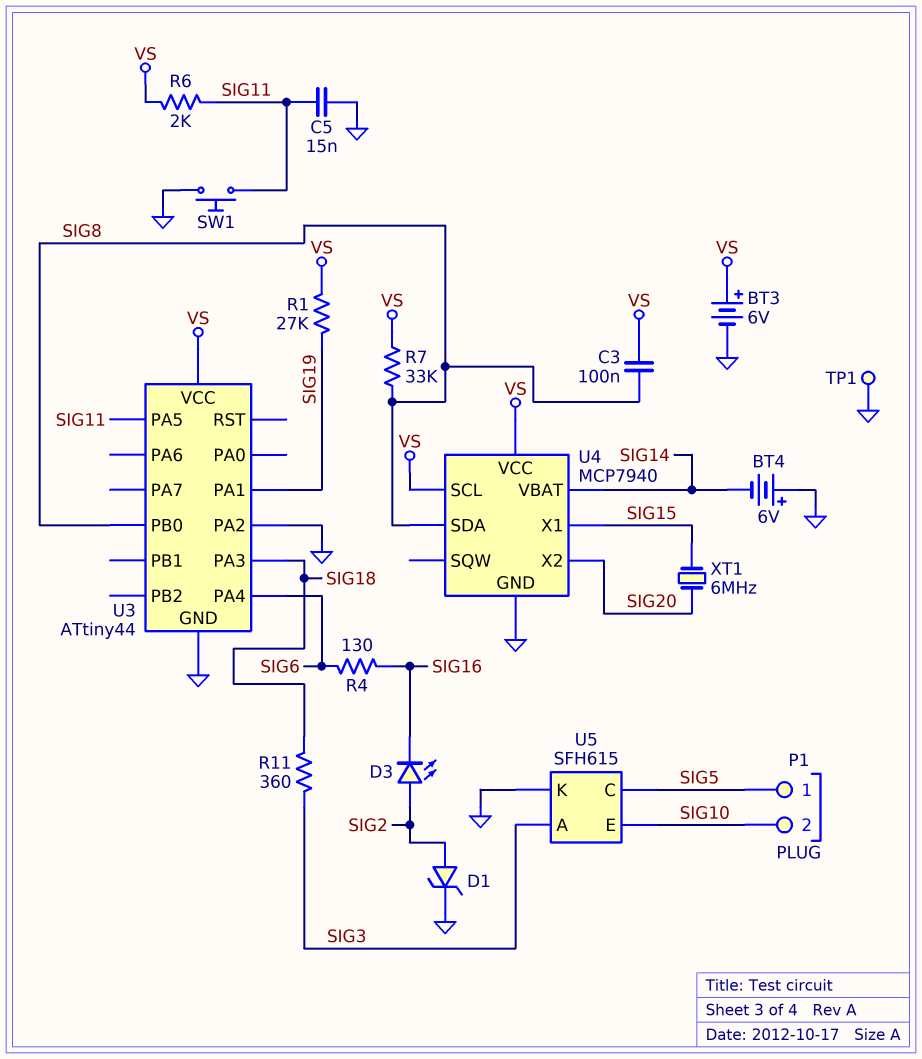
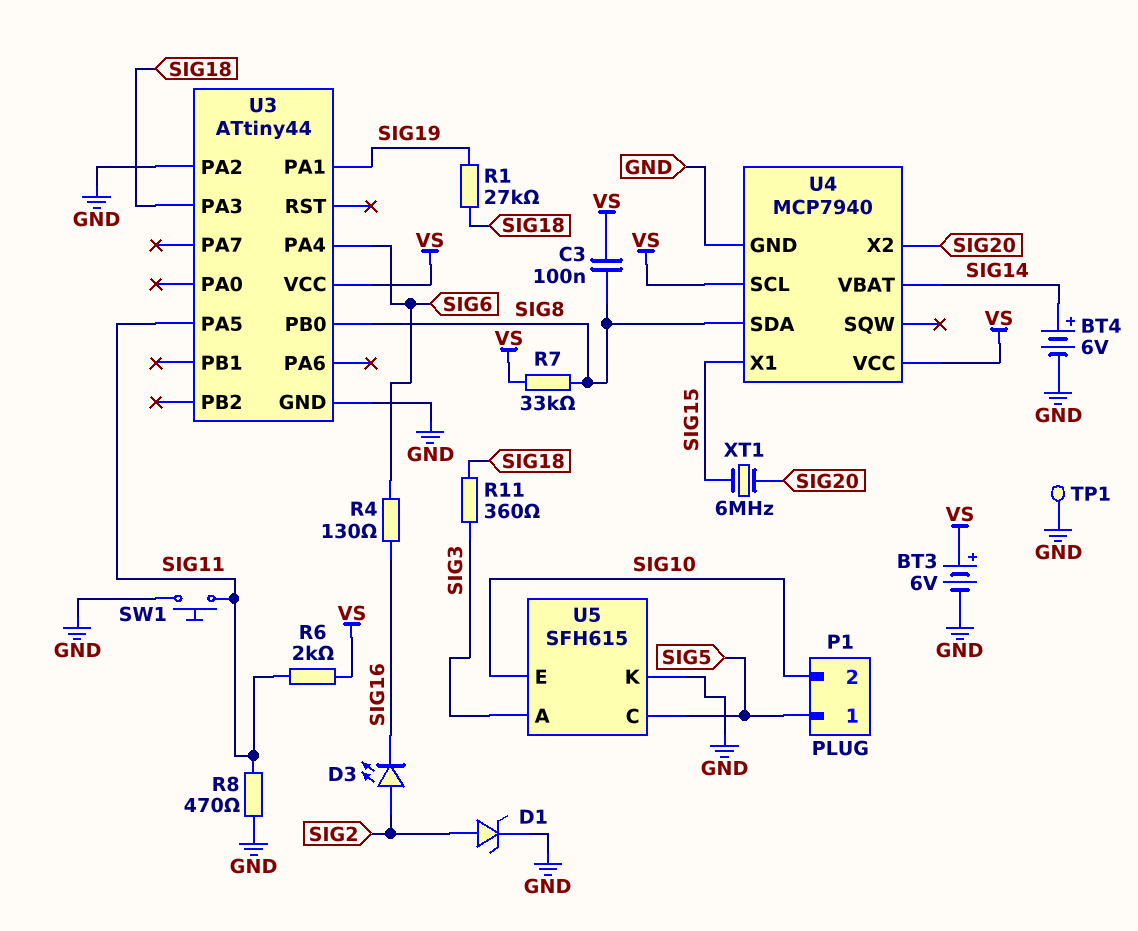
BT4: 6V (plus GND, minus SIG14) -> 6V (plus SIG14, minus GND)
C5: 15nF (GND, SIG11) -> none
R1: 27k (SIG19, VS) -> 27k (SIG18, SIG19)
R8: none -> 470 (GND, SIG11)

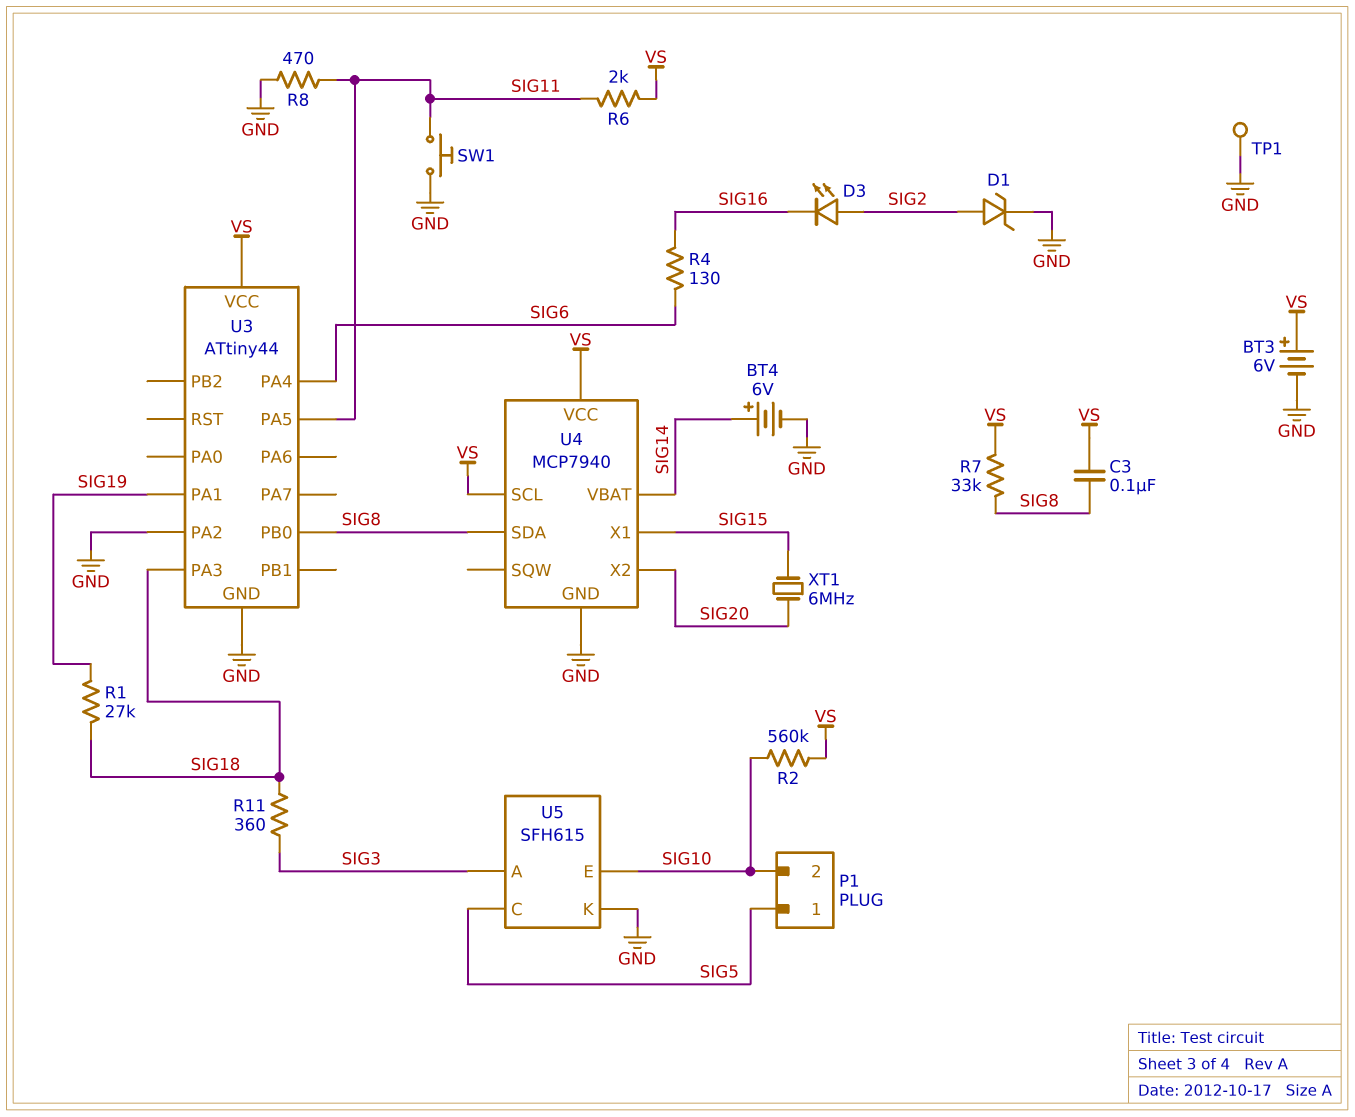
R2: none -> 560k (SIG10, VS)

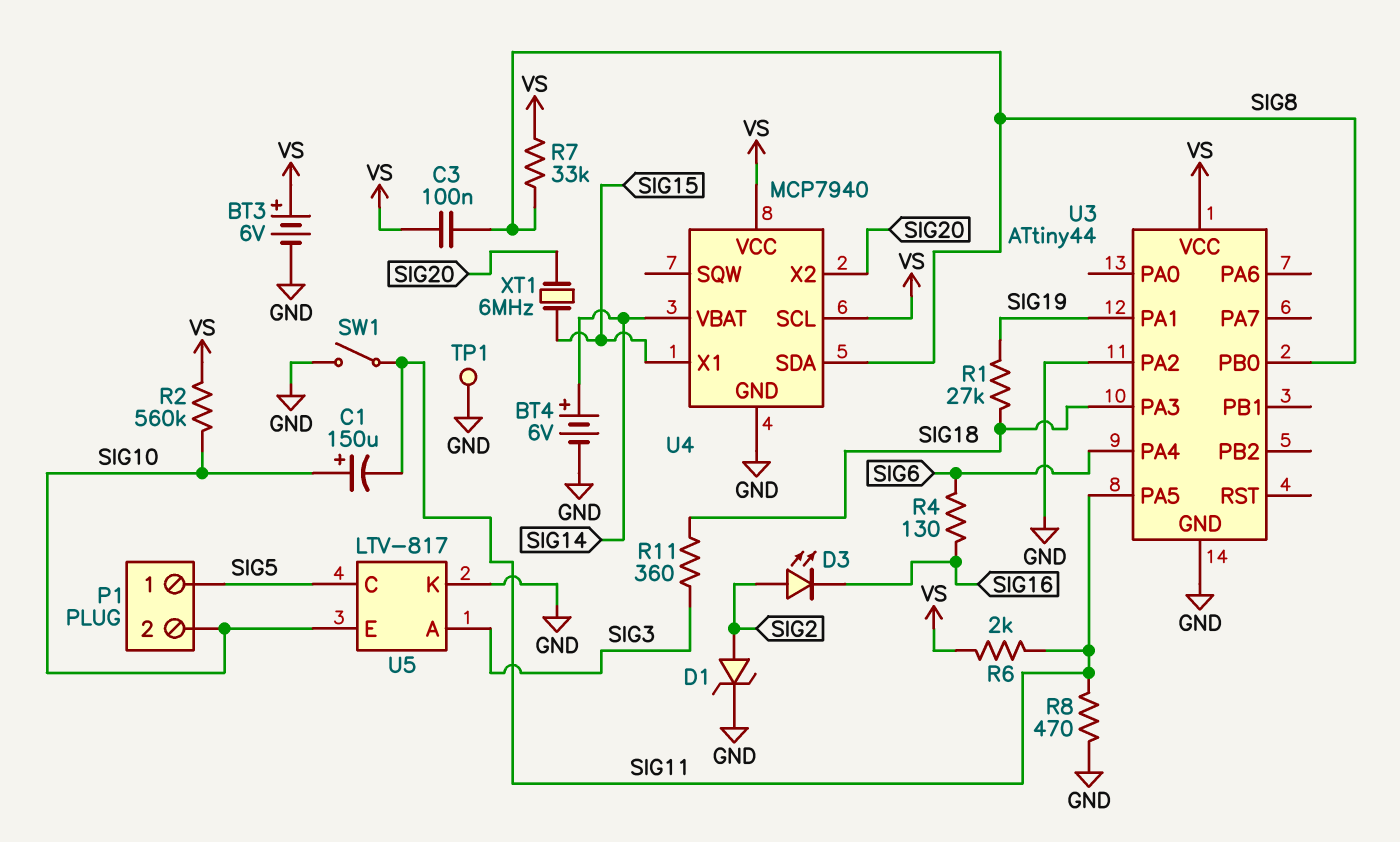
C1: none -> 150uF (plus SIG10, minus SIG11)
SW1: button (GND, SIG11) -> switch (GND, SIG11)
U5: SFH615 -> LTV-817

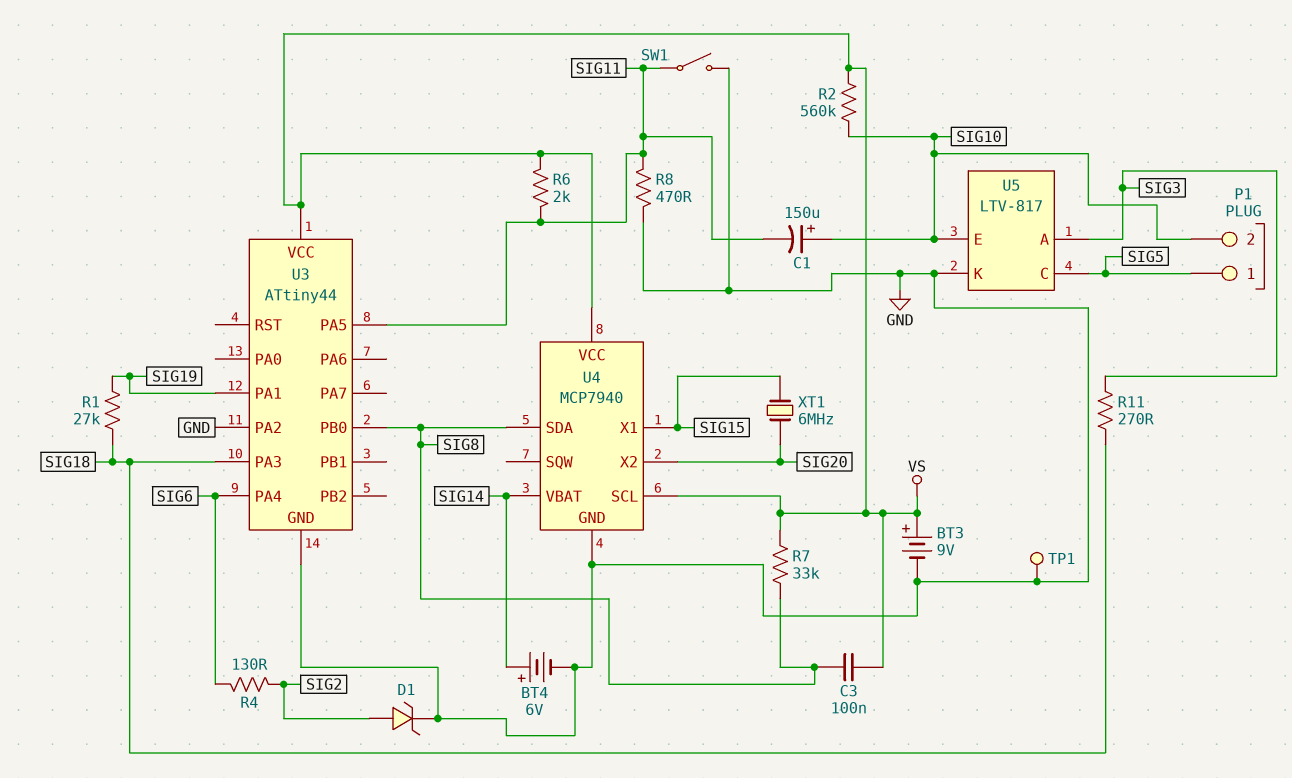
BT3: 6V (plus VS, minus GND) -> 9V (plus VS, minus GND)
D3: LED (A SIG2, K SIG16) -> none
R4: 130 (SIG6, SIG16) -> 130 (SIG2, SIG6)
R11: 360 (SIG3, SIG18) -> 270 (SIG3, SIG18)

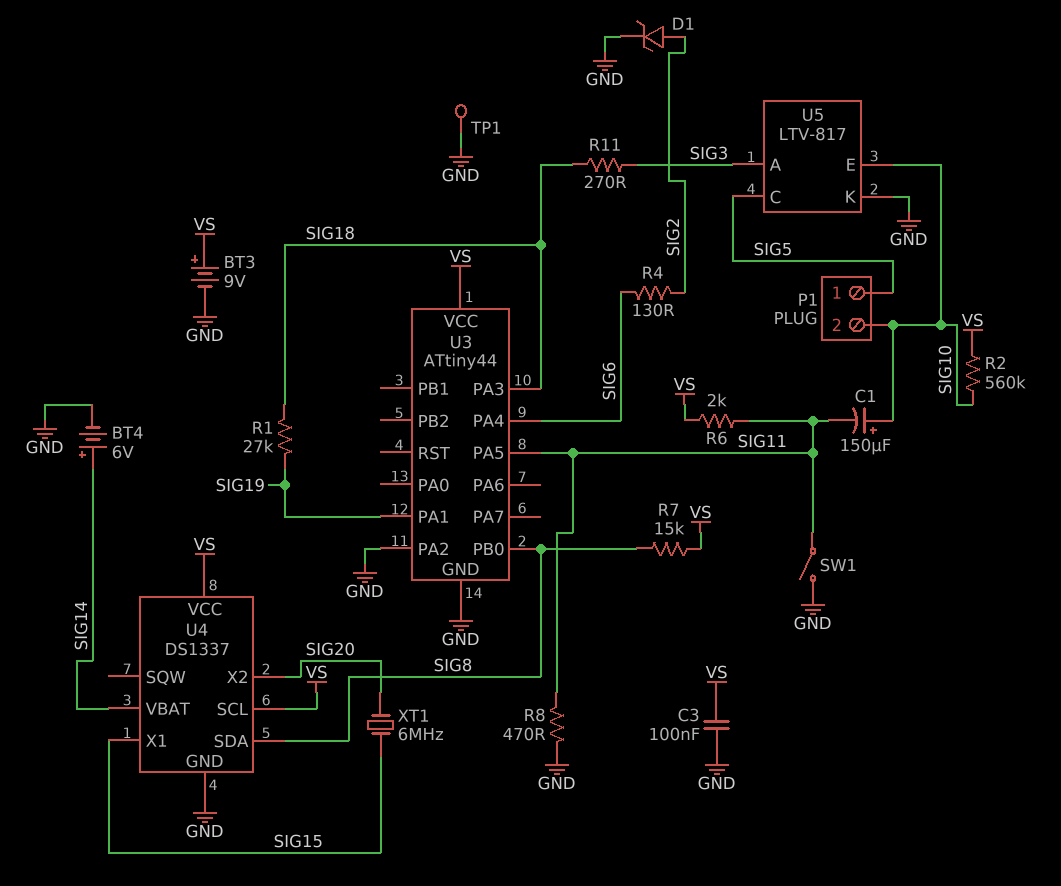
C3: 100nF (SIG8, VS) -> 100nF (GND, VS)
R7: 33k (SIG8, VS) -> 15k (SIG8, VS)
U4: MCP7940 -> DS1337

